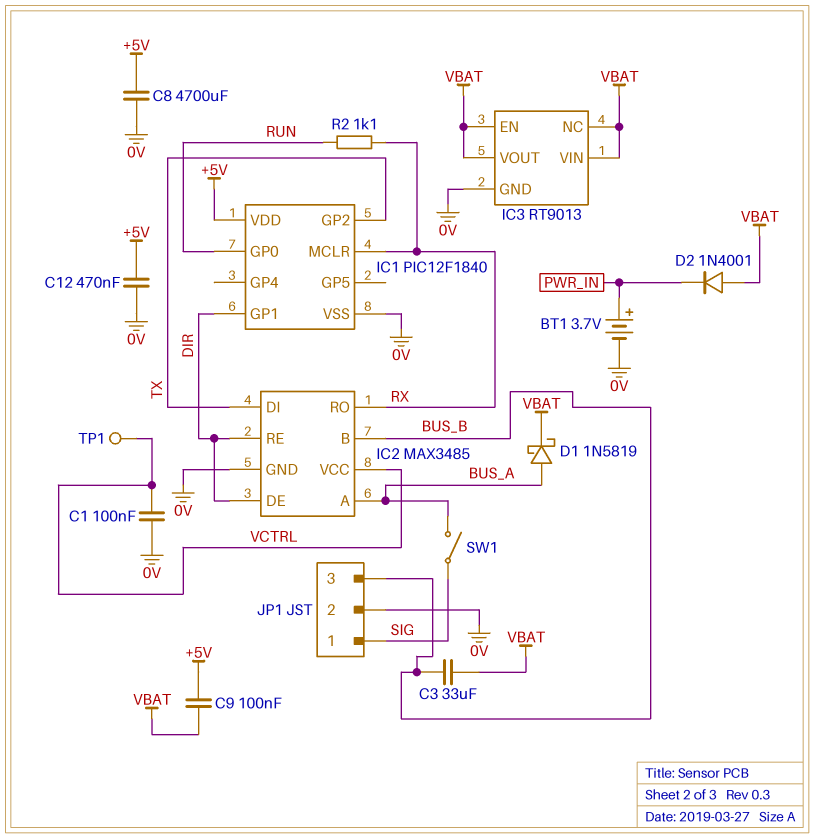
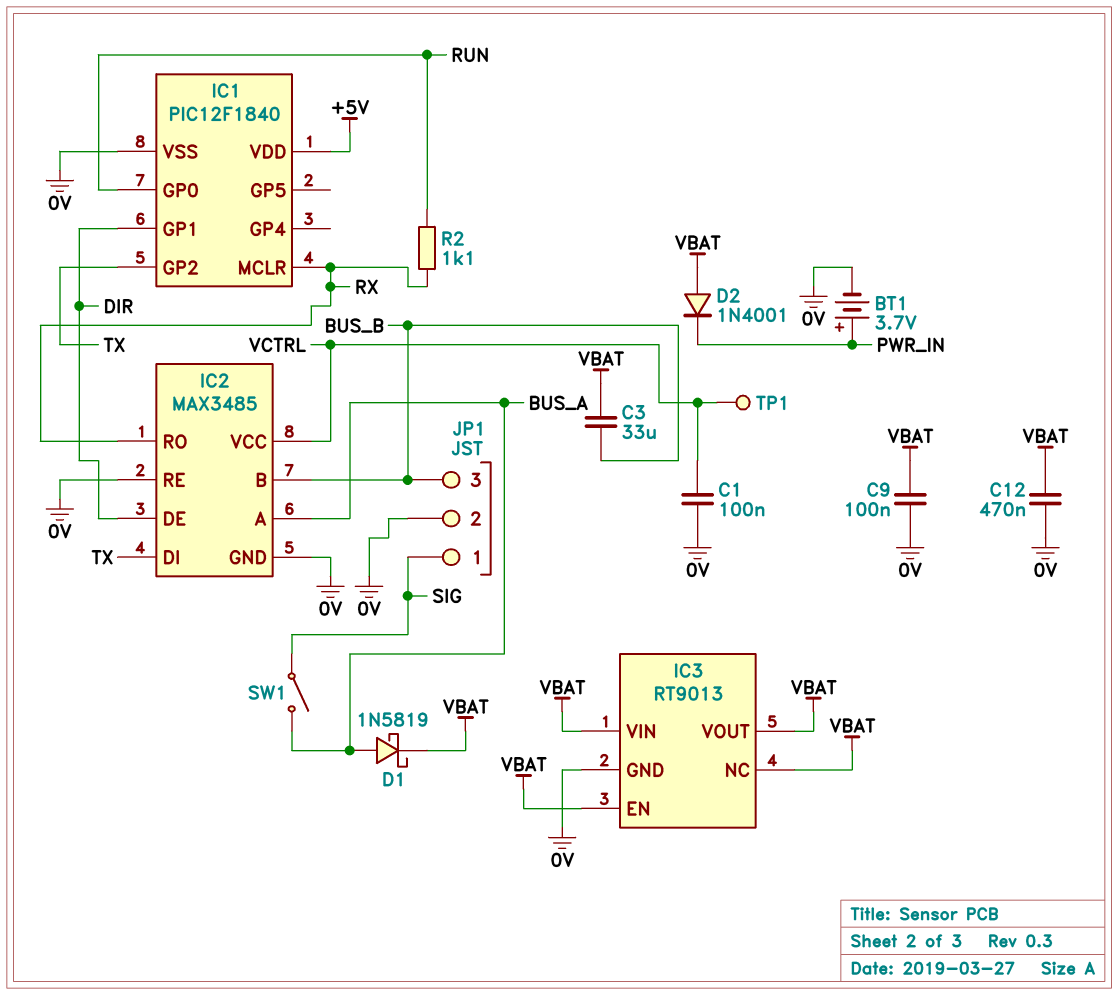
C8: 4700uF (+5V, 0V) -> none
C9: 100nF (+5V, VBAT) -> 100nF (0V, VBAT)
C12: 470nF (+5V, 0V) -> 470nF (0V, VBAT)
IC2 pin RE: DIR -> 0V

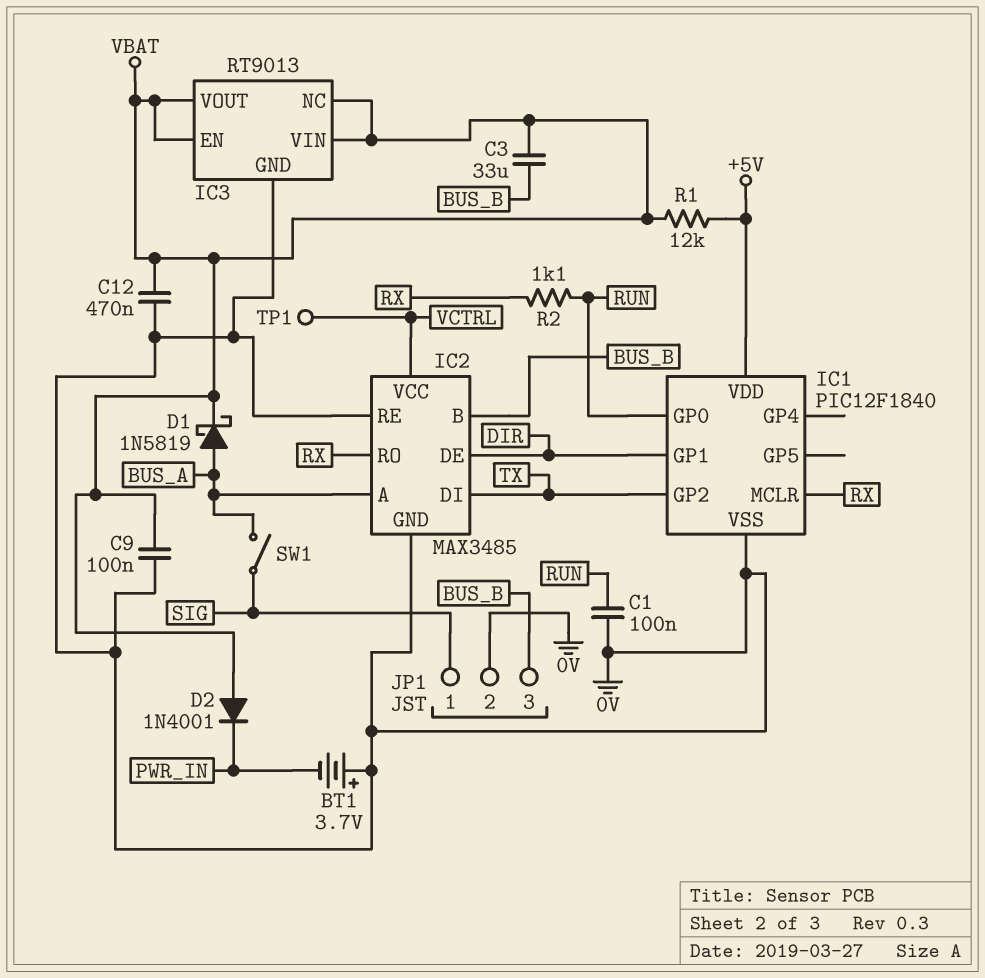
BT1: 3.7V (plus PWR_IN, minus 0V) -> 3.7V (plus 0V, minus PWR_IN)
C1: 100nF (0V, VCTRL) -> 100nF (0V, RUN)
R1: none -> 12k (+5V, VBAT)

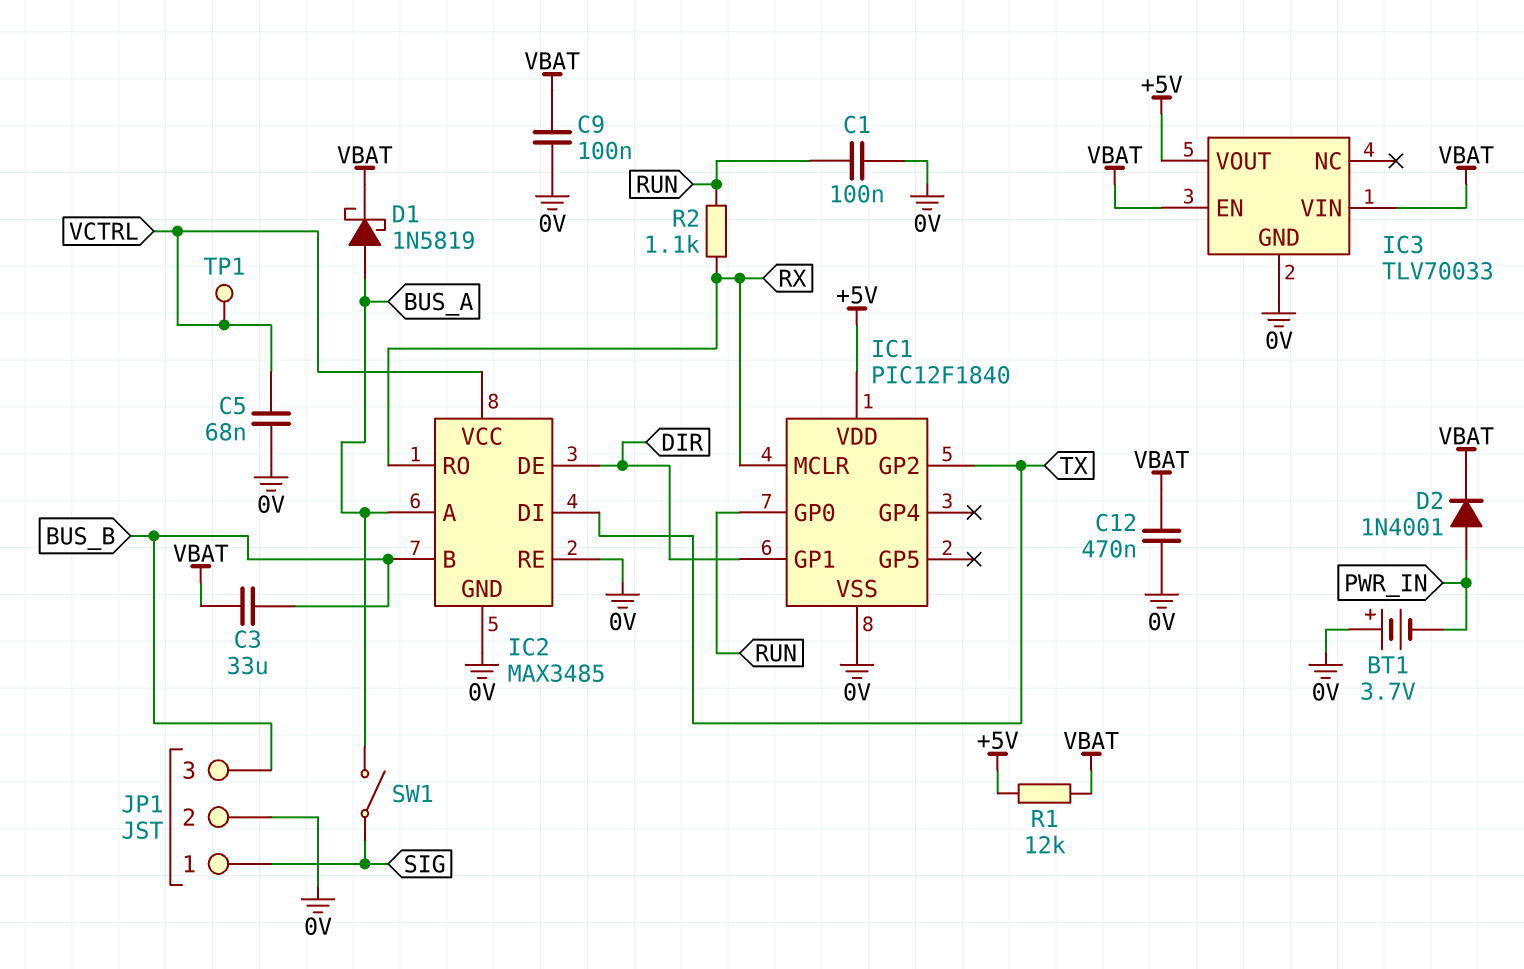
C5: none -> 68nF (0V, VCTRL)
D2: diode 1N4001 (A VBAT, K PWR_IN) -> diode 1N4001 (A PWR_IN, K VBAT)
IC3: RT9013 -> TLV70033
IC3 pin NC: VBAT -> none
IC3 pin VOUT: VBAT -> +5V

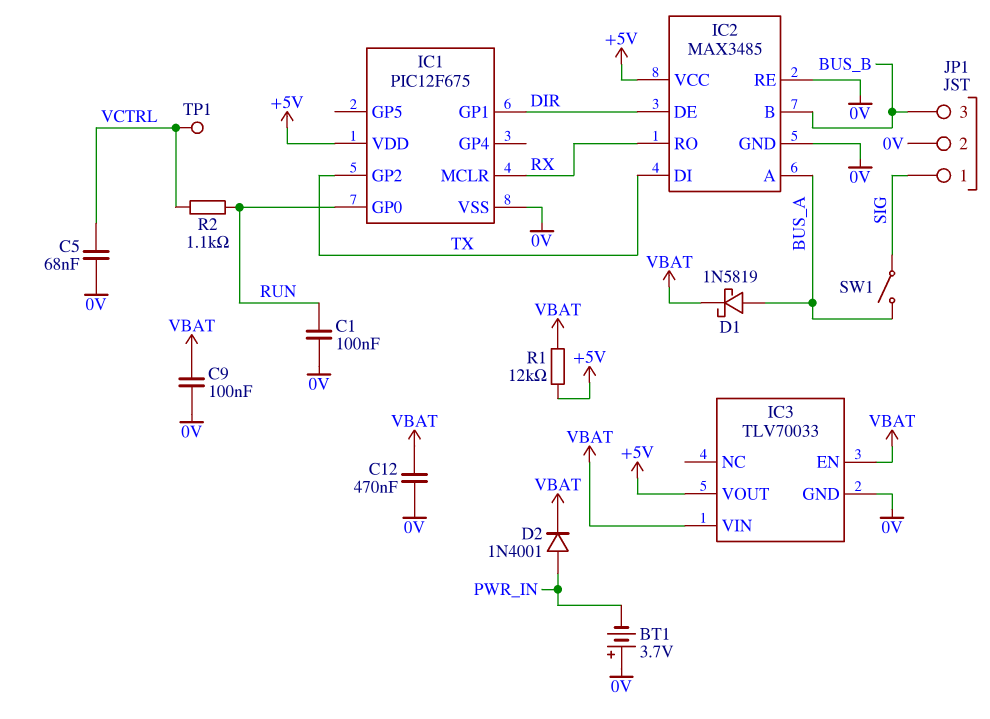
C3: 33uF (BUS_B, VBAT) -> none
IC1: PIC12F1840 -> PIC12F675
IC2 pin VCC: VCTRL -> +5V
R2: 1.1k (RUN, RX) -> 1.1k (RUN, VCTRL)

